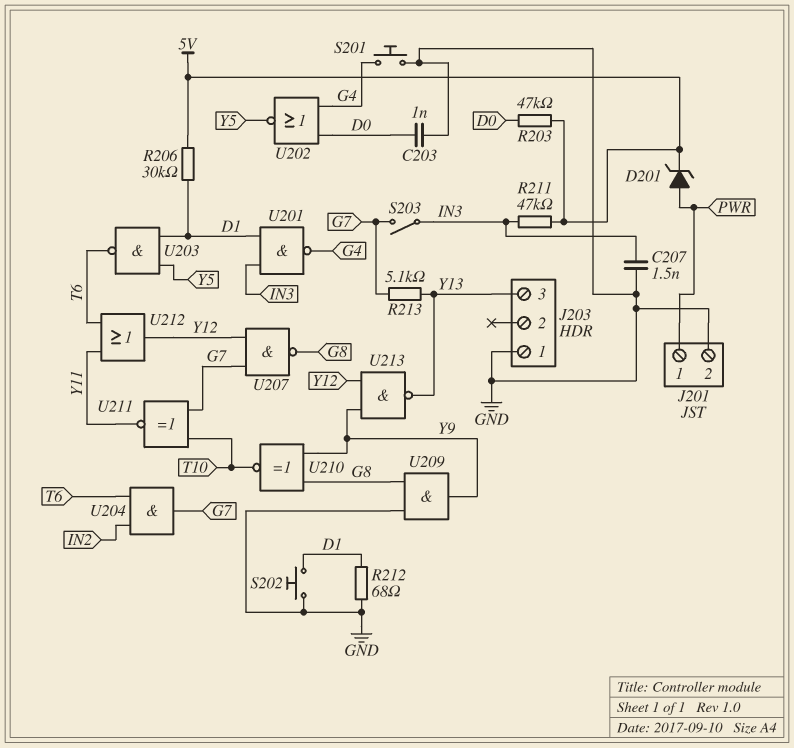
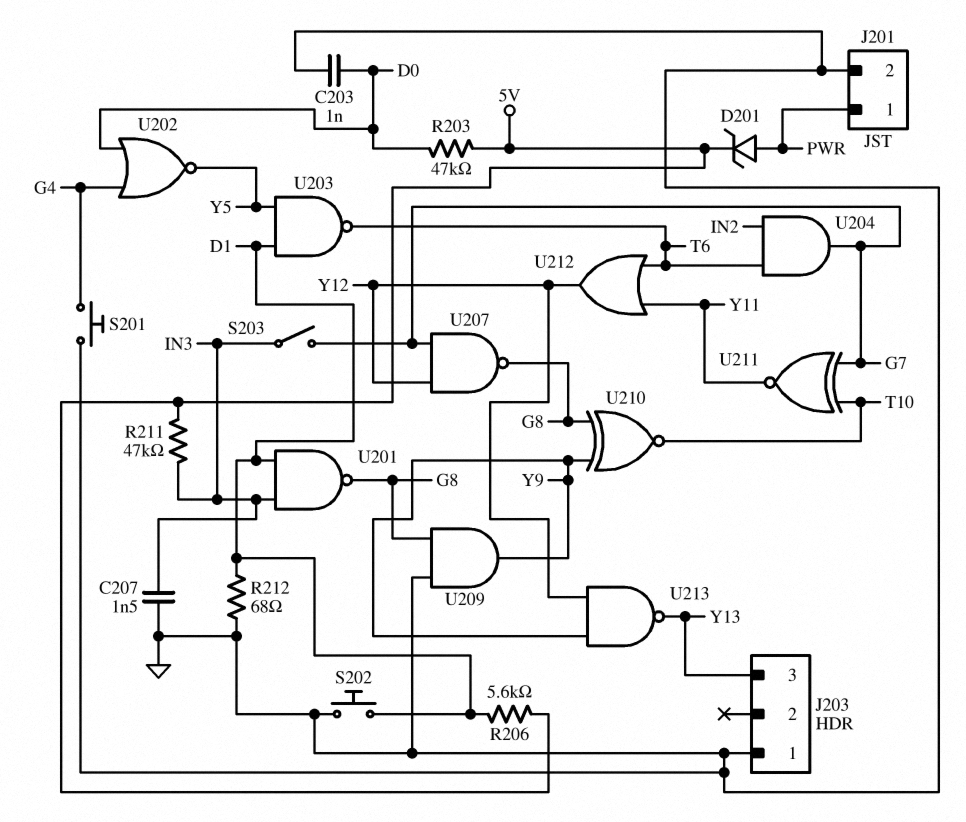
R206: 30k (5V, D1) -> 5.6k (5V, D1)
R213: 5.1k (G7, Y13) -> none
U201: NAND (in D1, in IN3, out G4) -> NAND (in D1, in IN3, out G8)

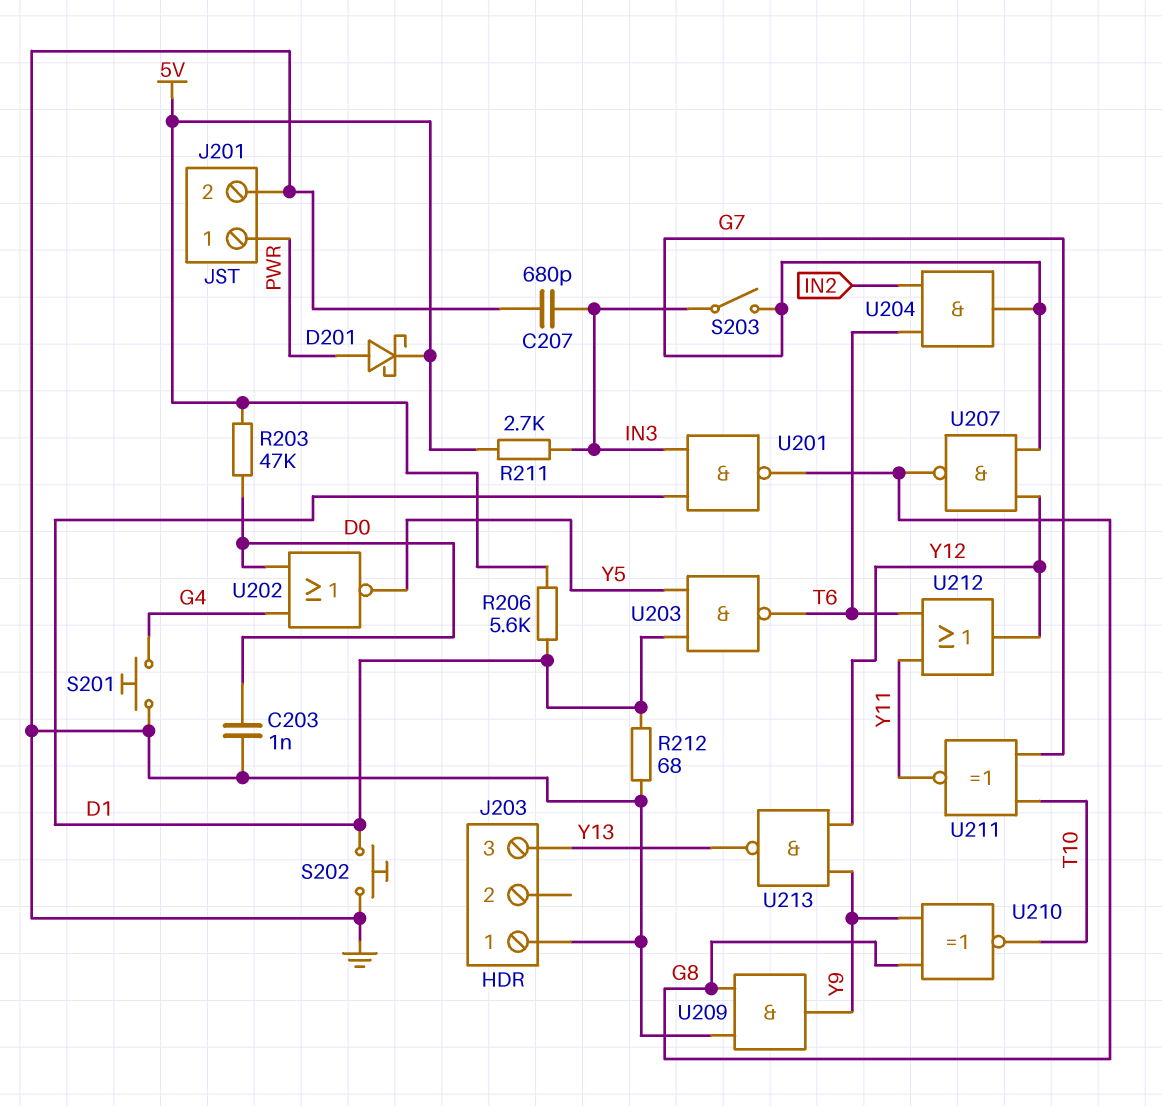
C207: 1.5nF (GND, IN3) -> 680pF (GND, IN3)
D201: zener (A PWR, K 5V) -> schottky (A PWR, K 5V)
R211: 47k (5V, IN3) -> 2.7k (5V, IN3)

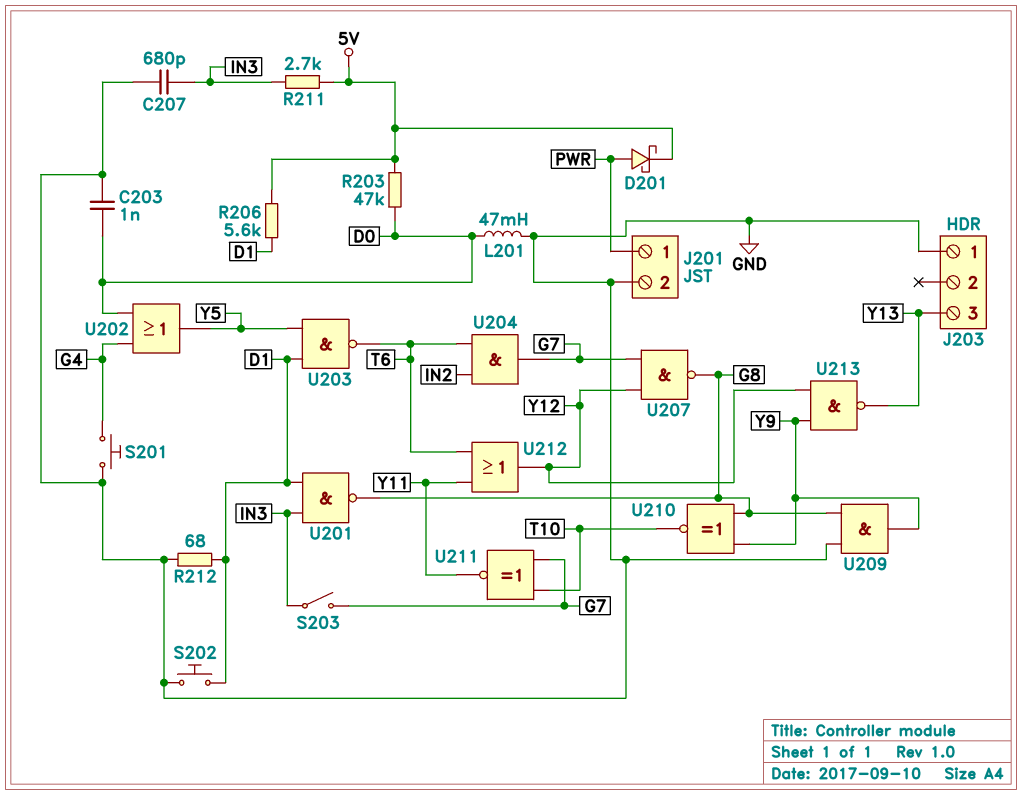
L201: none -> 47mH (D0, GND)
U202: NOR (in D0, in G4, out Y5) -> OR (in D0, in G4, out Y5)

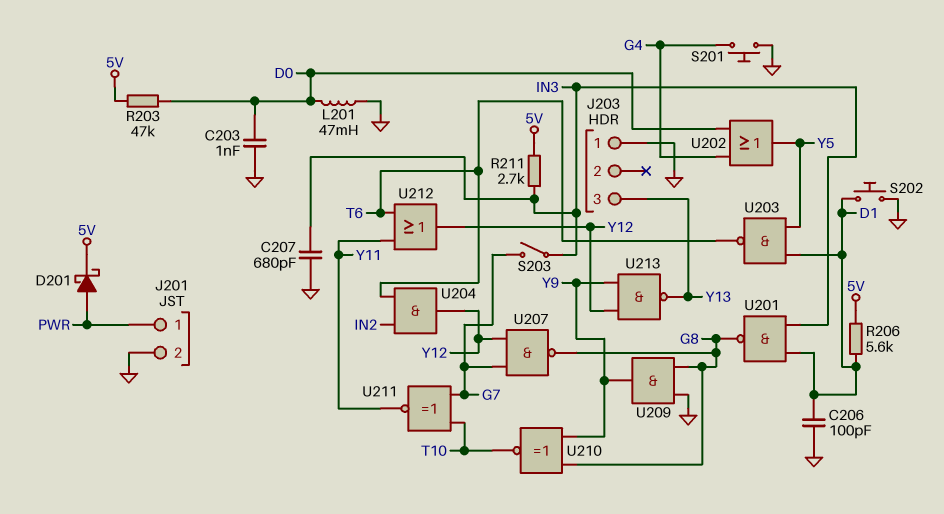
C206: none -> 100pF (D1, GND)
R212: 68 (D1, GND) -> none
U204: AND (in IN2, in T6, out G7) -> AND (in IN2, in T6, out Y12)

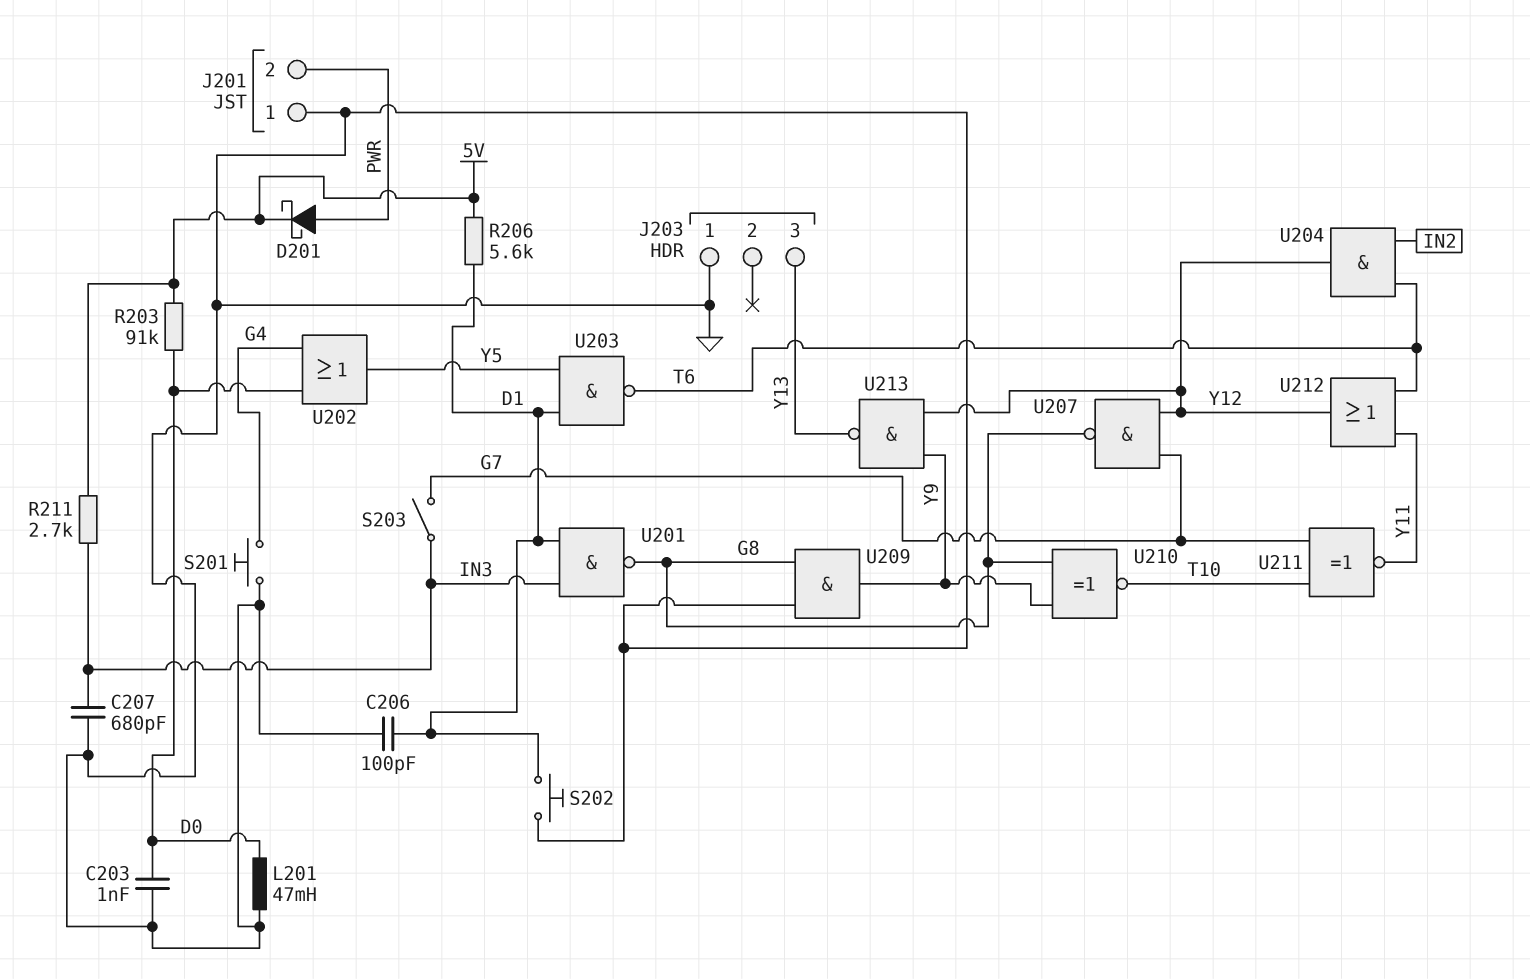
J201 pin 1: PWR -> GND
J201 pin 2: GND -> PWR
R203: 47k (5V, D0) -> 91k (5V, D0)

